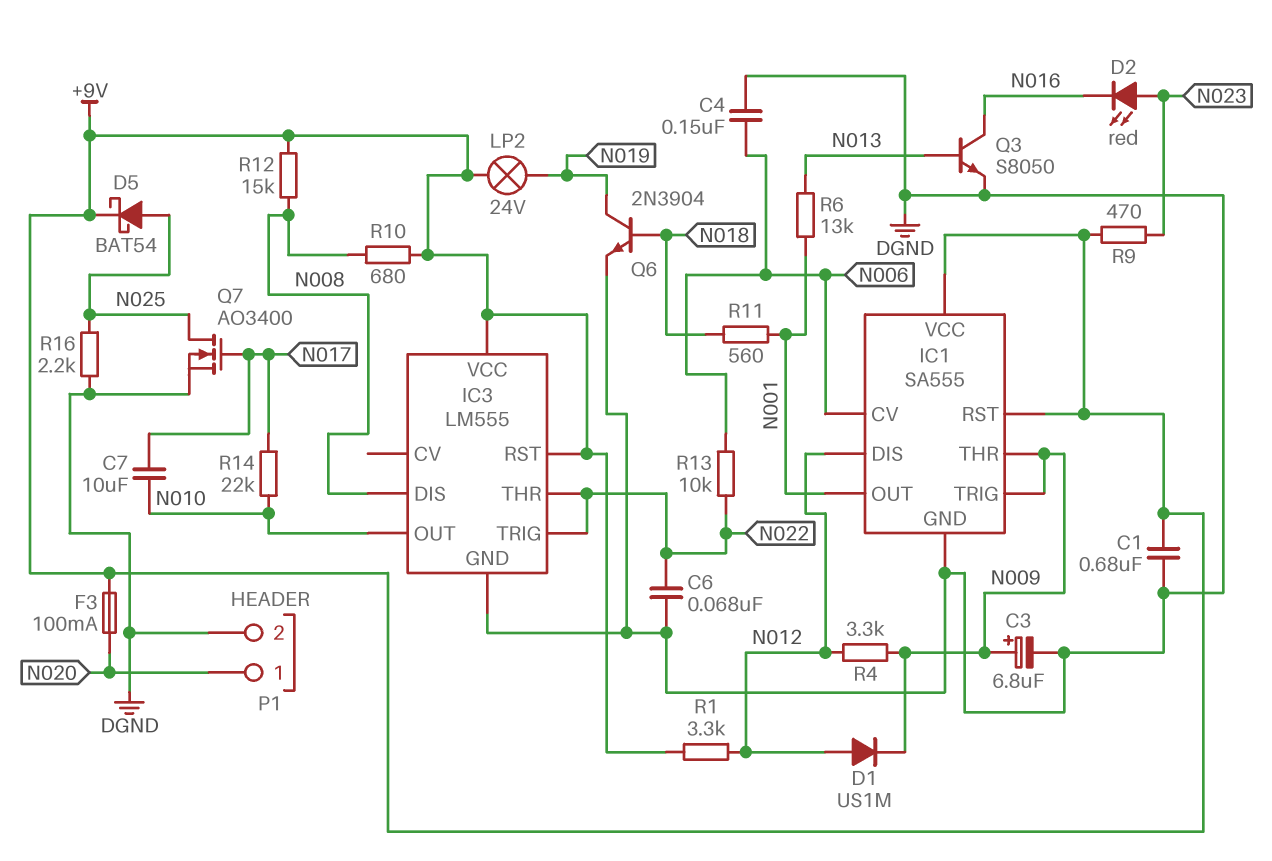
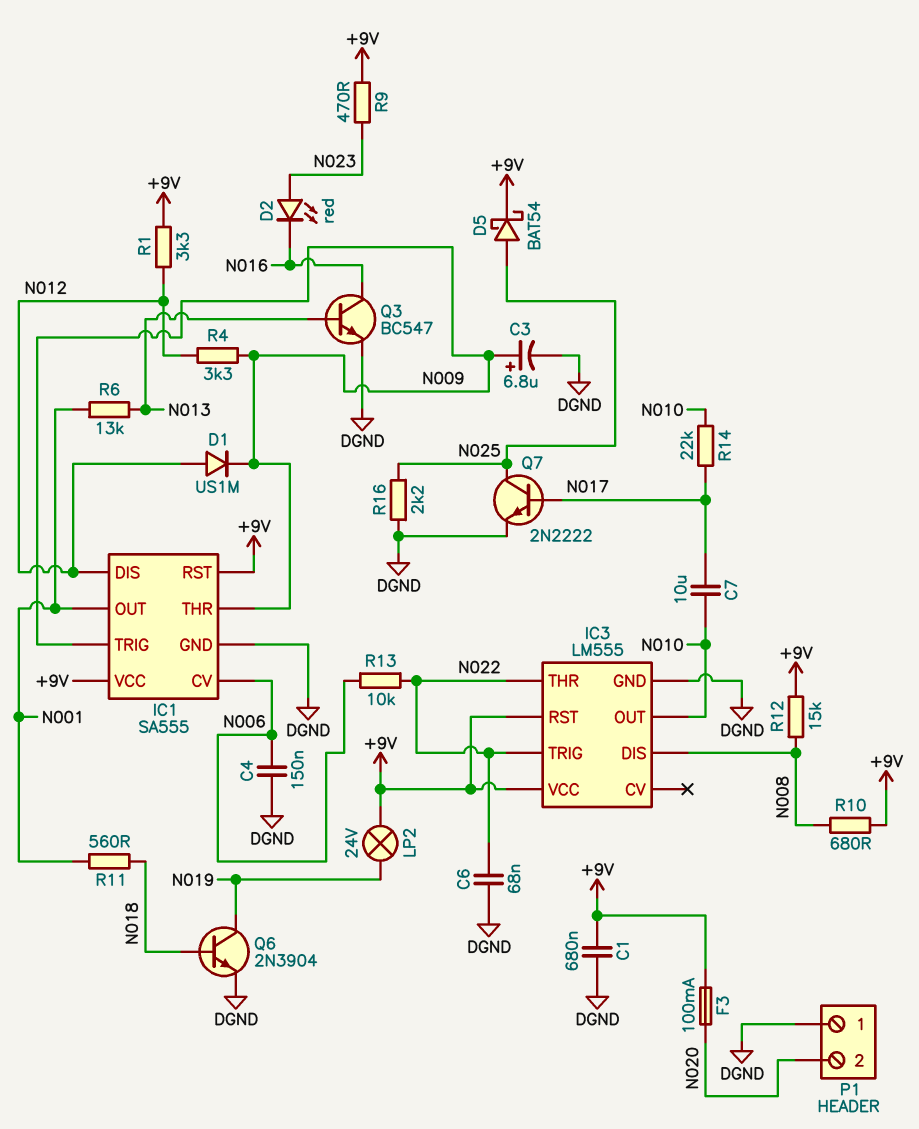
P1 pin 1: N020 -> DGND
P1 pin 2: DGND -> N020
Q3: NPN S8050 (B N013, C N016, E DGND) -> NPN BC547 (B N013, C N016, E DGND)
Q7: NMOS AO3400 (G N017, D N025, S DGND) -> NPN 2N2222 (B N017, C N025, E DGND)

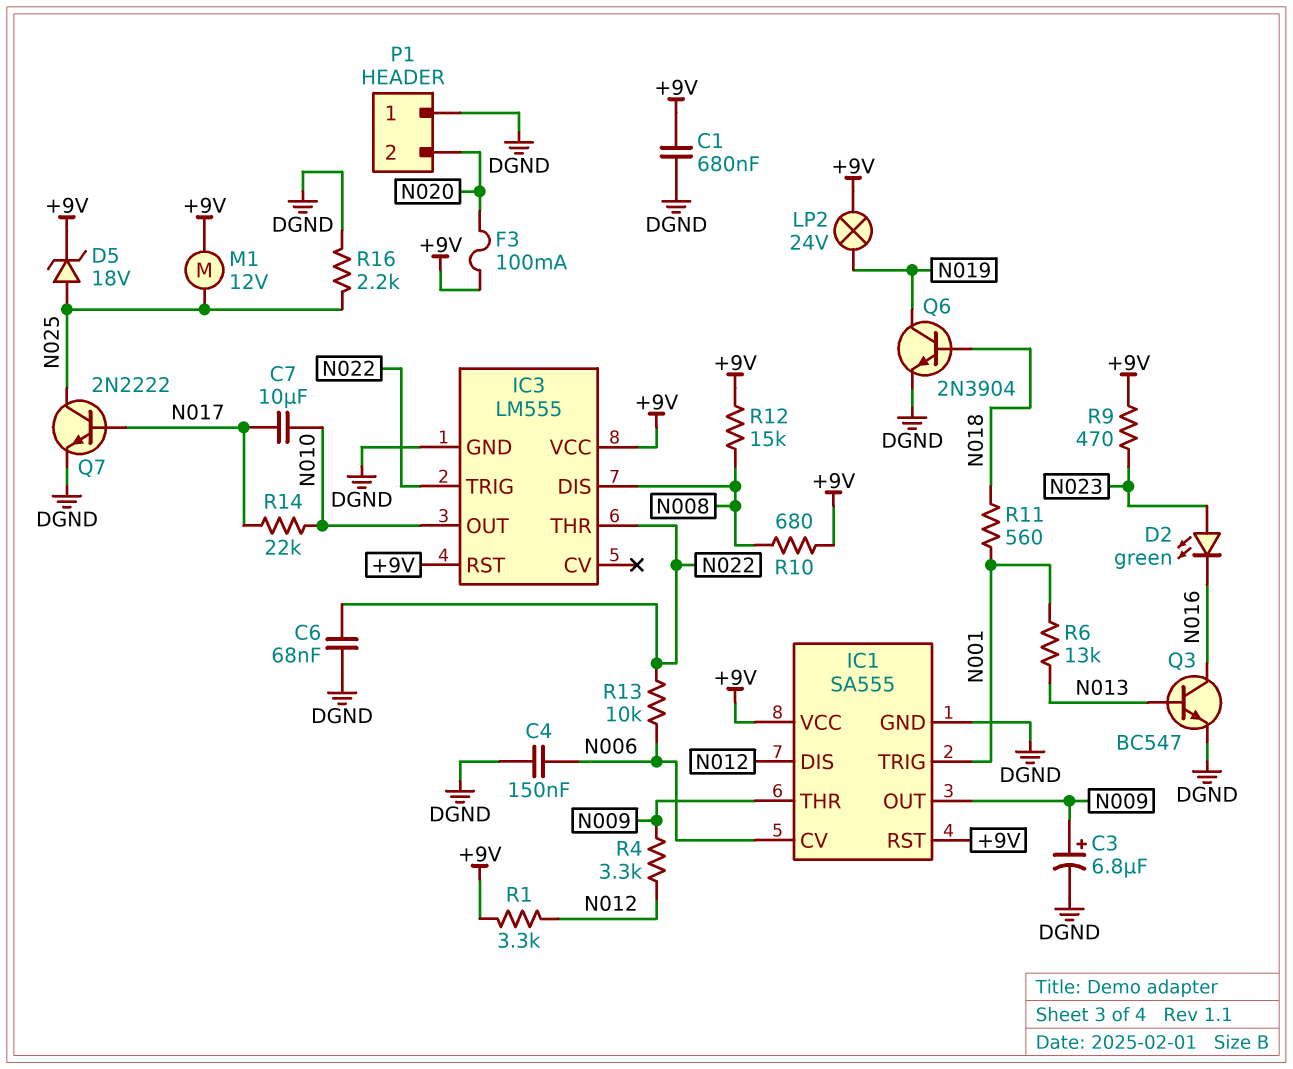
D1: diode US1M (A N012, K N009) -> none
D2: LED red (A N023, K N016) -> LED green (A N023, K N016)
D5: schottky BAT54 (A N025, K +9V) -> zener 18V (A N025, K +9V)
IC1 pin OUT: N001 -> N009
IC1 pin TRIG: N009 -> N001
M1: none -> motor 12V (+9V, N025)

